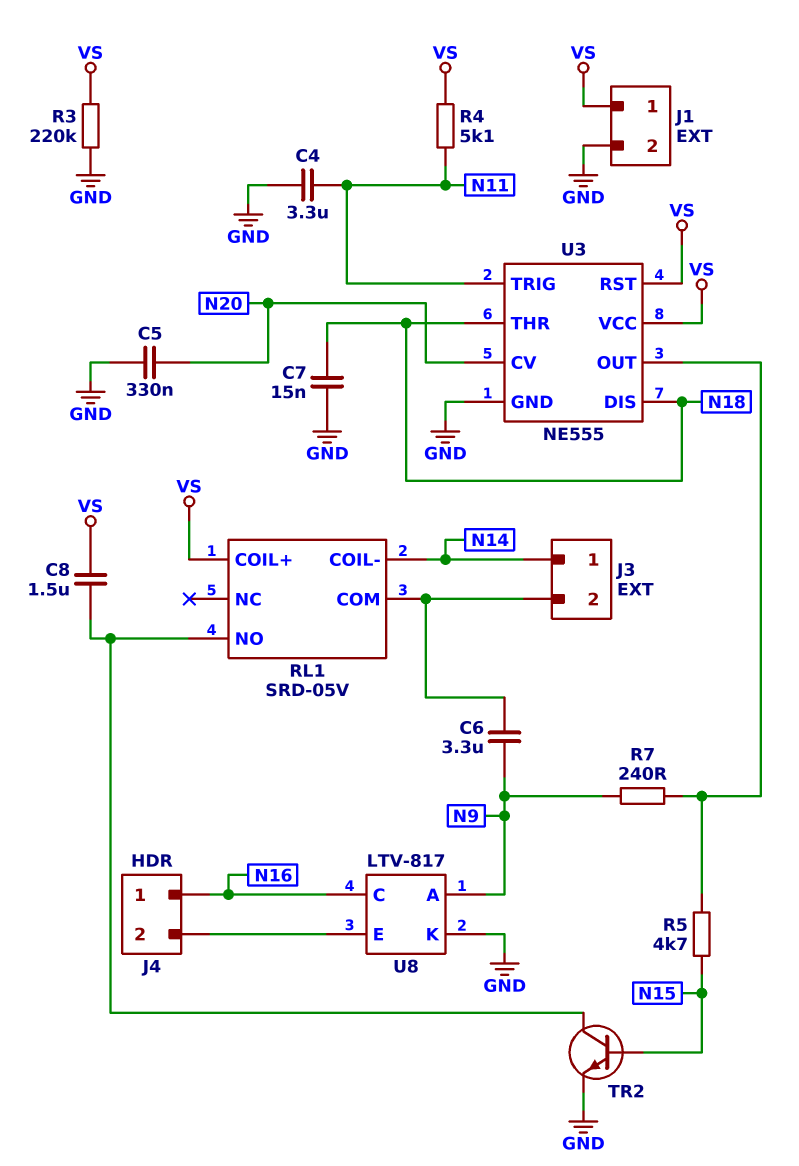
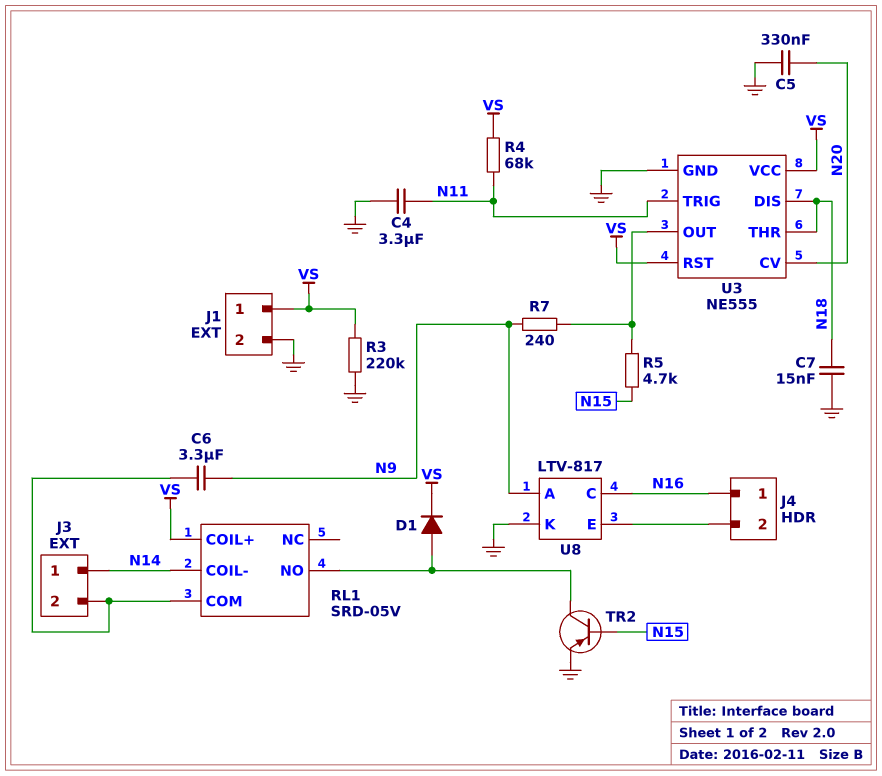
C8: 1.5uF (RL1/NO, VS) -> none
D1: none -> diode (A RL1/NO, K VS)
R4: 5.1k (N11, VS) -> 68k (N11, VS)
TR2: NPN (B N15, C RL1/NO, E GND) -> PNP (B N15, C RL1/NO, E GND)

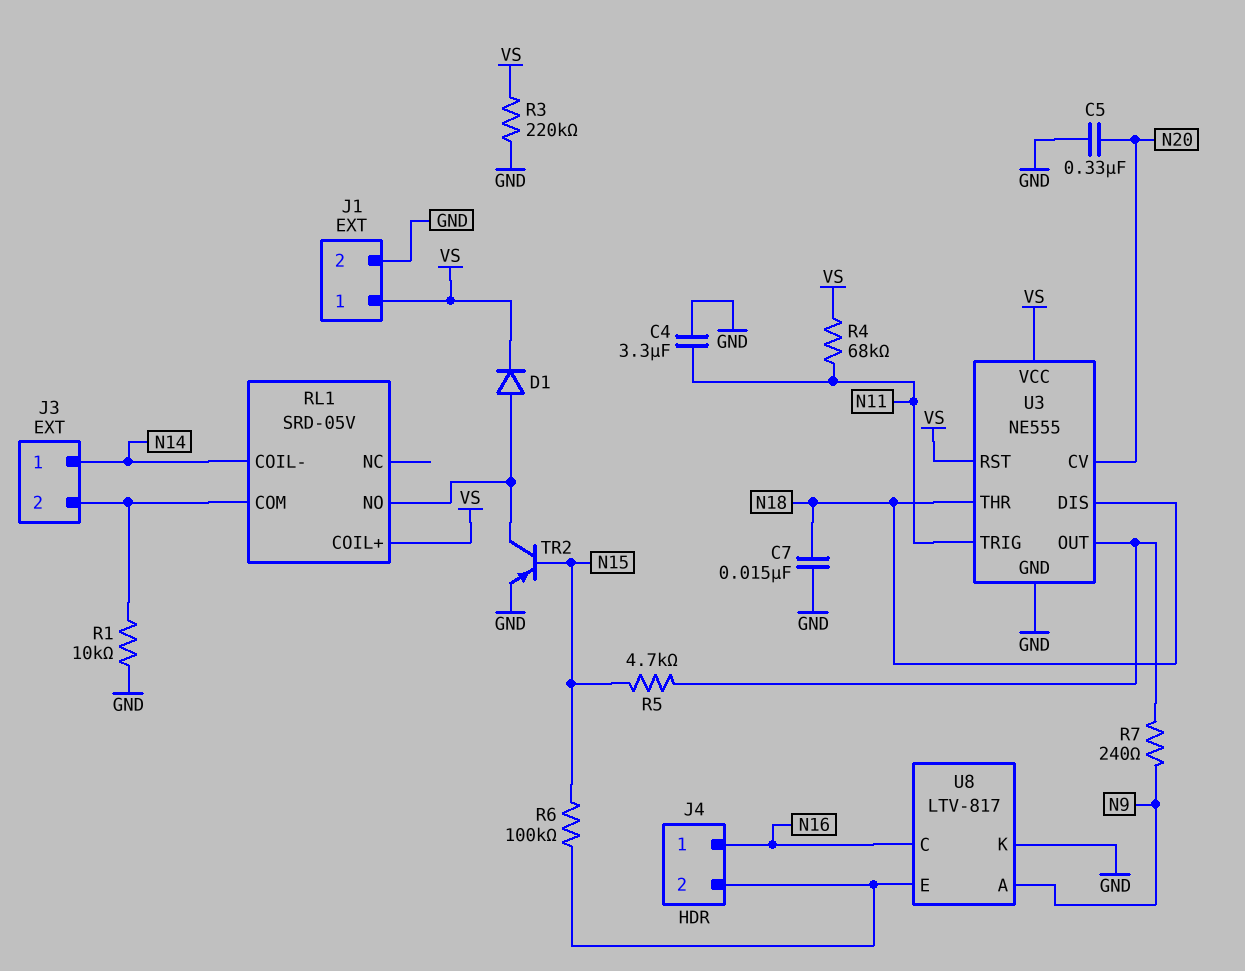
C6: 3.3uF (J3/2, N9) -> none
R1: none -> 10k (GND, J3/2)
R6: none -> 100k (J4/2, N15)

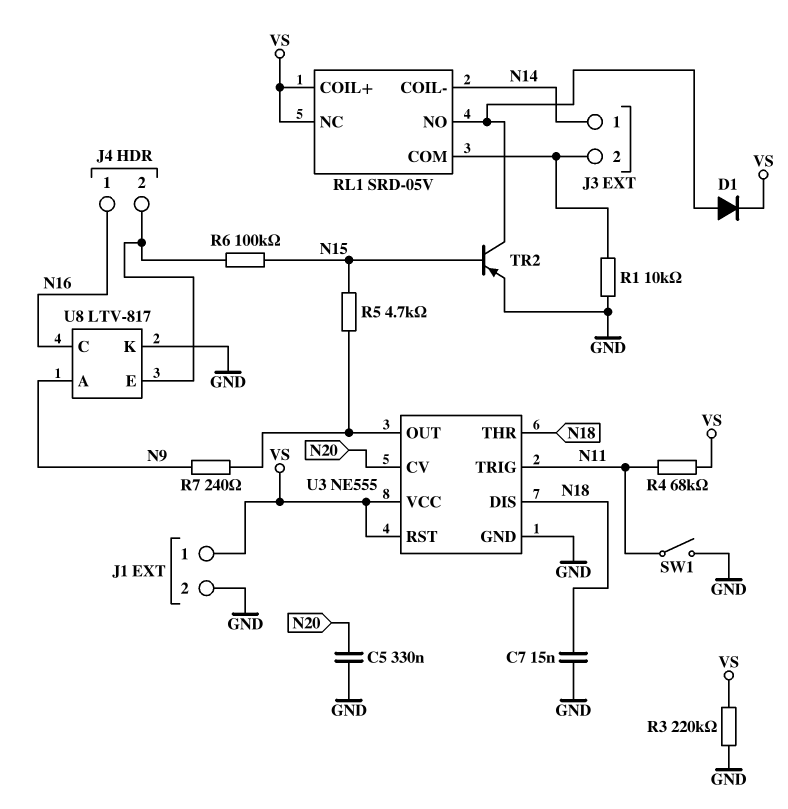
C4: 3.3uF (GND, N11) -> none
RL1 pin NC: none -> VS
SW1: none -> switch (GND, N11)

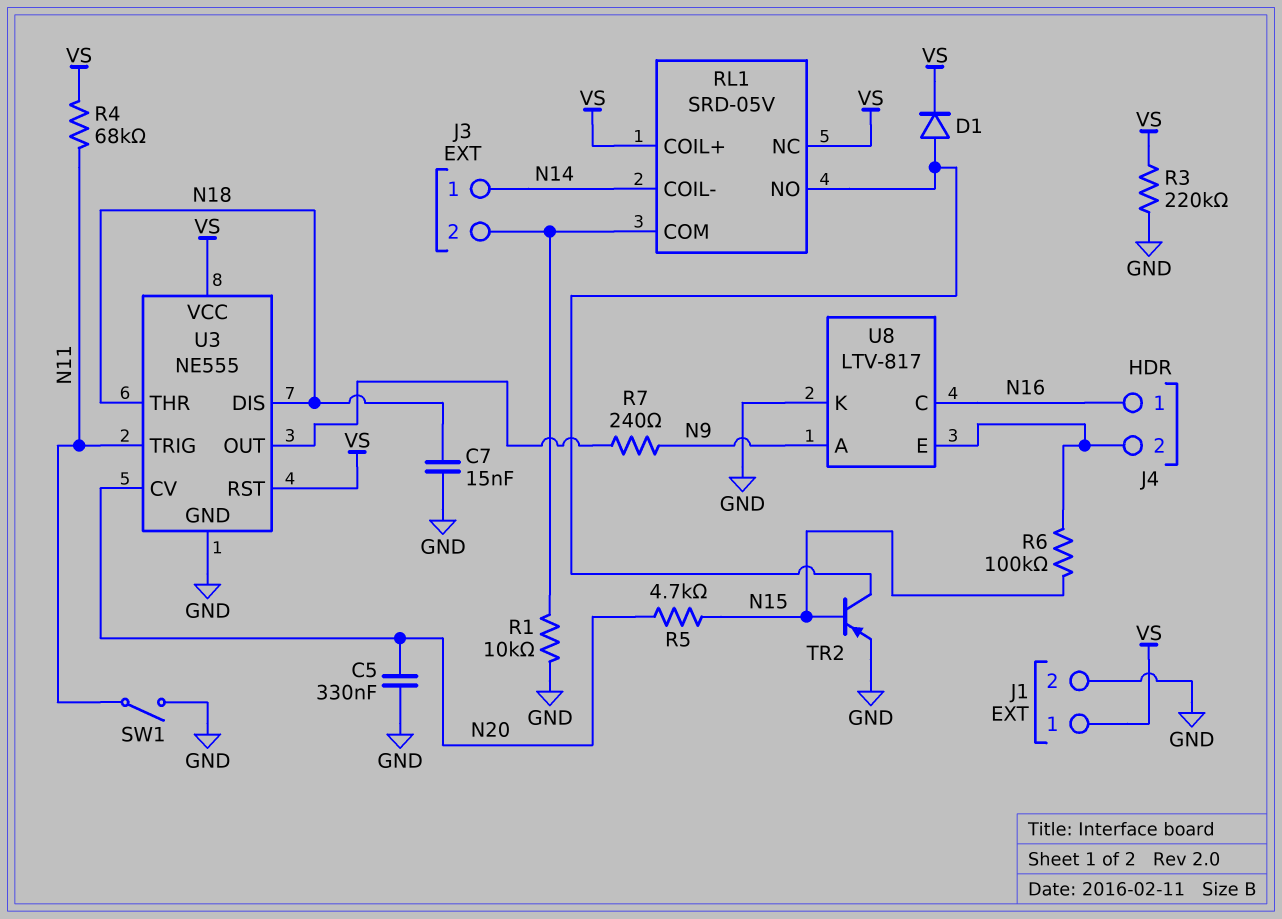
R5: 4.7k (N15, U3/OUT) -> 4.7k (N15, N20)

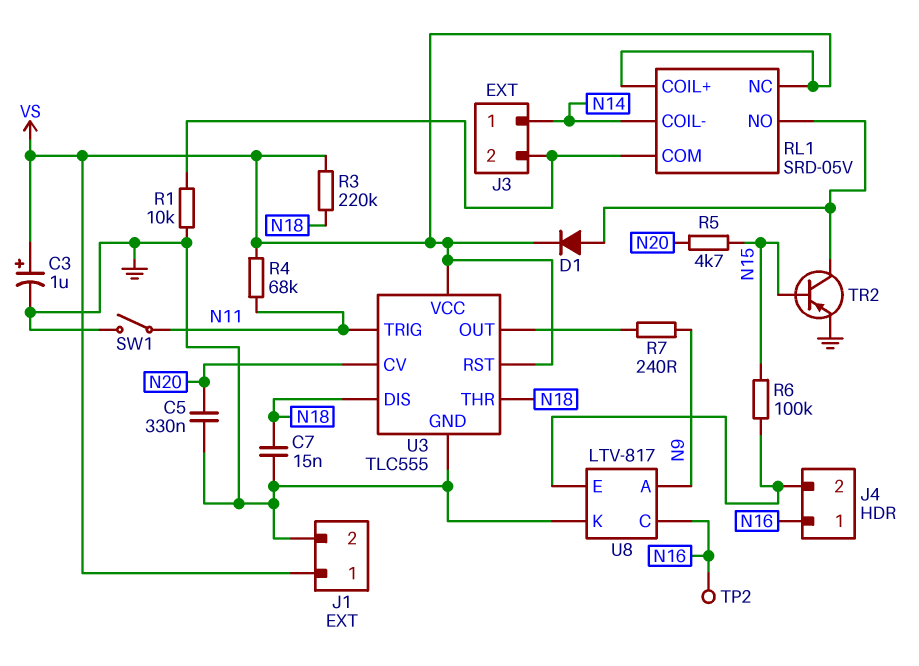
C3: none -> 1uF (plus VS, minus GND)
R3: 220k (GND, VS) -> 220k (N18, VS)
TP2: none -> test point (N16)
U3: NE555 -> TLC555

